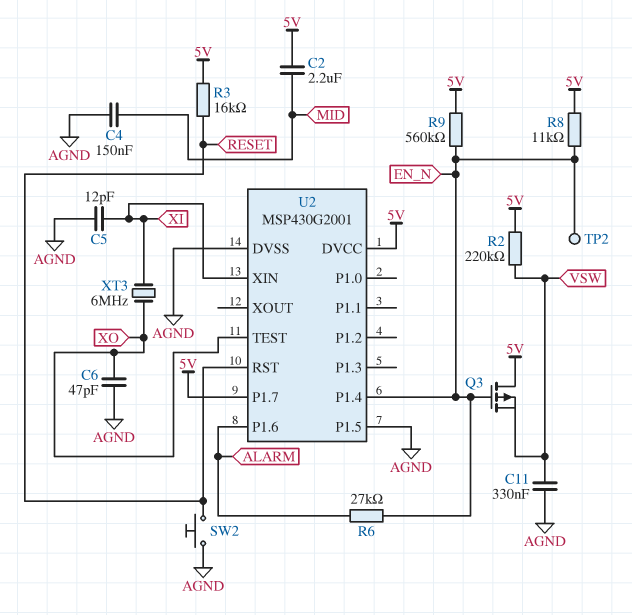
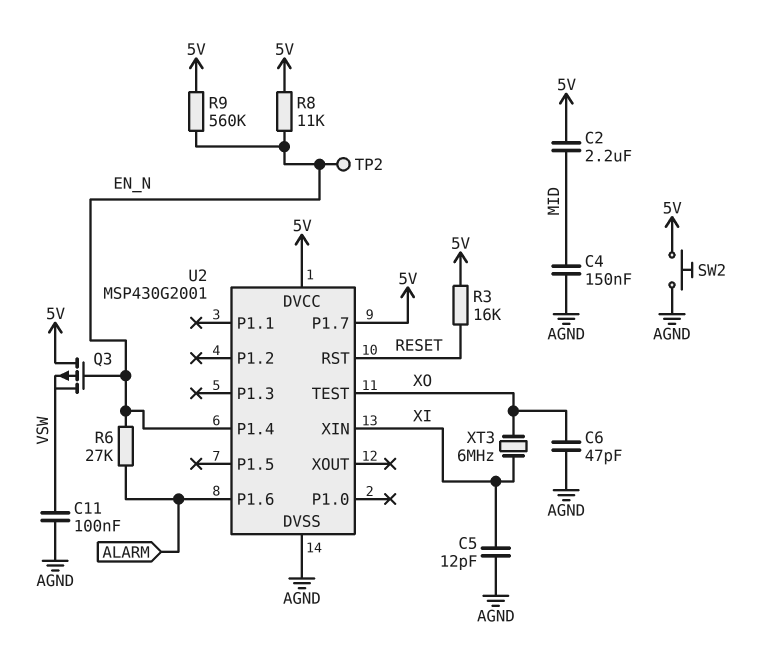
C11: 330nF (AGND, VSW) -> 100nF (AGND, VSW)
R2: 220k (5V, VSW) -> none
SW2: button (AGND, RESET) -> button (5V, AGND)
U2 pin P1.5: AGND -> none

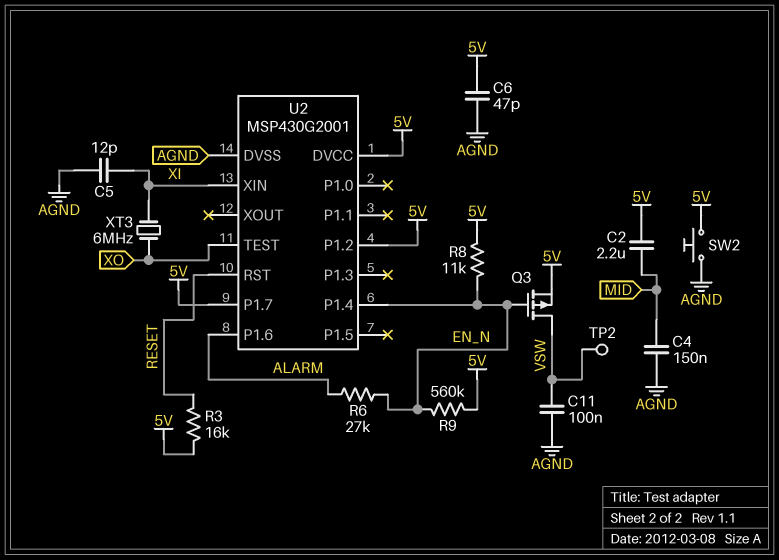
C6: 47pF (AGND, XO) -> 47pF (5V, AGND)
Q3: PMOS (G EN_N, D 5V, S VSW) -> PMOS (G EN_N, D VSW, S 5V)
TP2: test point (EN_N) -> test point (VSW)
U2 pin P1.2: none -> 5V

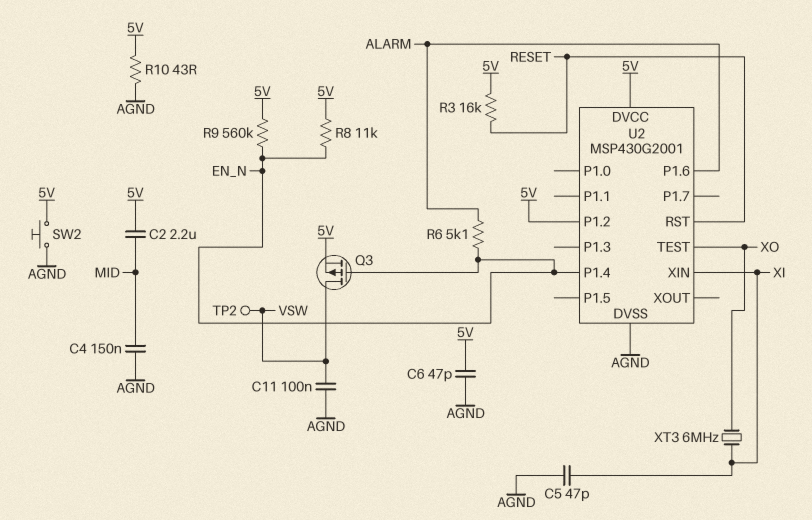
C5: 12pF (AGND, XI) -> 47pF (AGND, XI)
R6: 27k (ALARM, EN_N) -> 5.1k (ALARM, EN_N)
R10: none -> 43 (5V, AGND)
U2 pin P1.7: 5V -> none

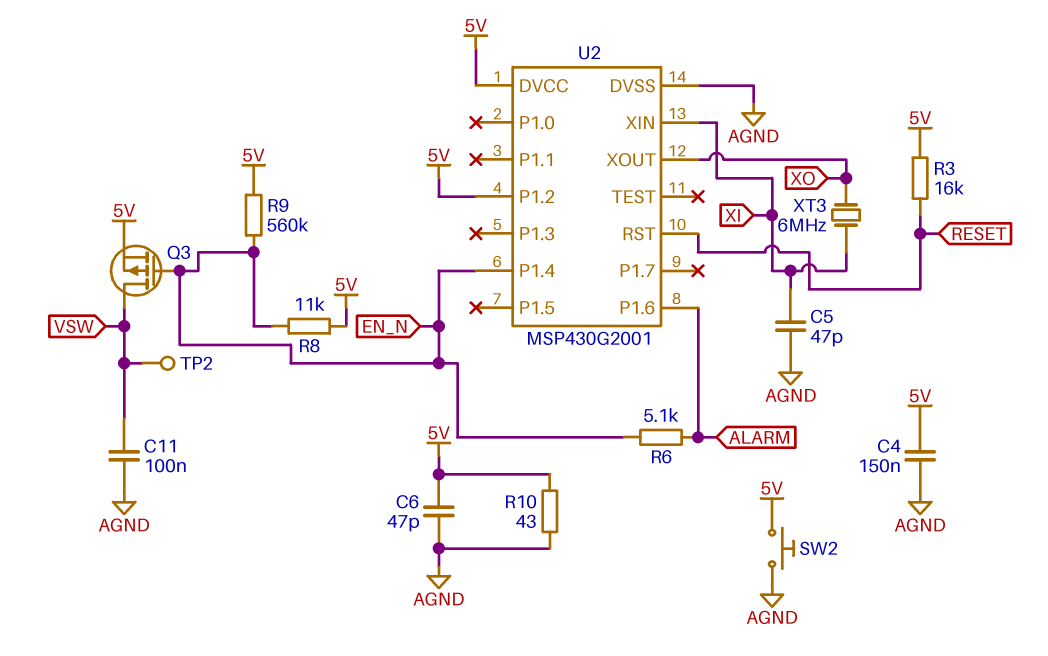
C2: 2.2uF (5V, MID) -> none
C4: 150nF (AGND, MID) -> 150nF (5V, AGND)
U2 pin TEST: XO -> none
U2 pin XOUT: none -> XO

